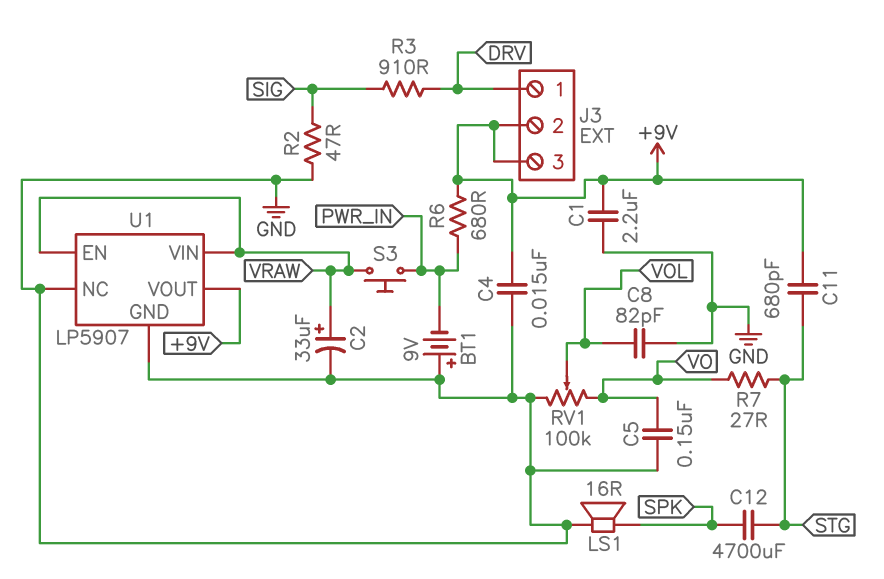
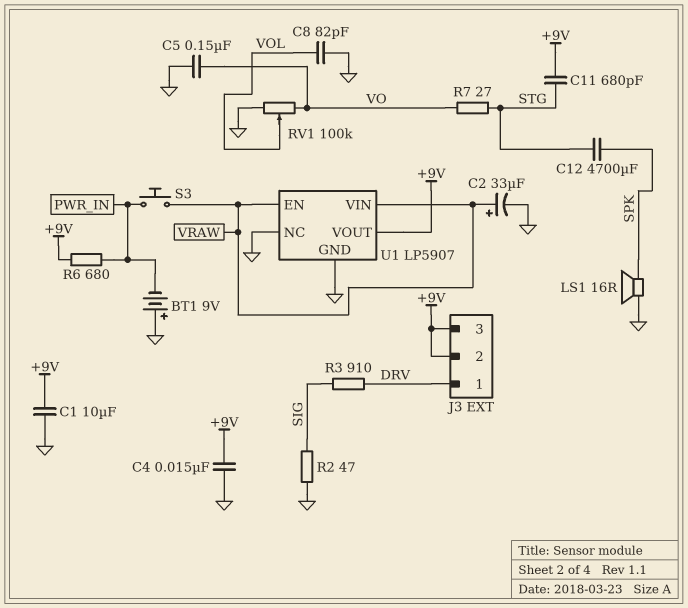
C1: 2.2uF (+9V, GND) -> 10uF (+9V, GND)

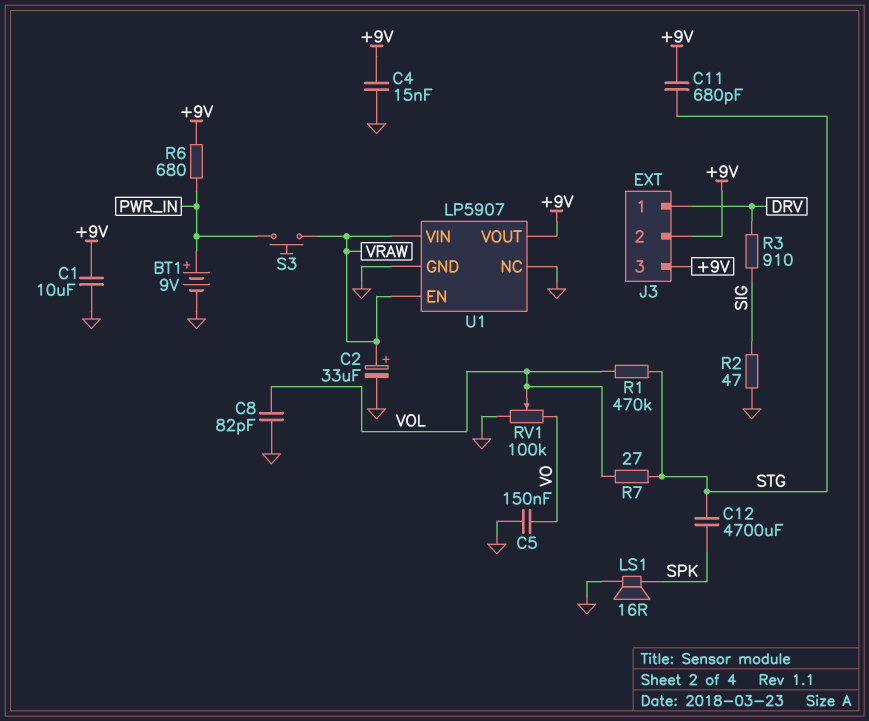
BT1: 9V (plus GND, minus PWR_IN) -> 9V (plus PWR_IN, minus GND)
R1: none -> 470k (STG, VOL)
R7: 27 (STG, VO) -> 27 (STG, VOL)

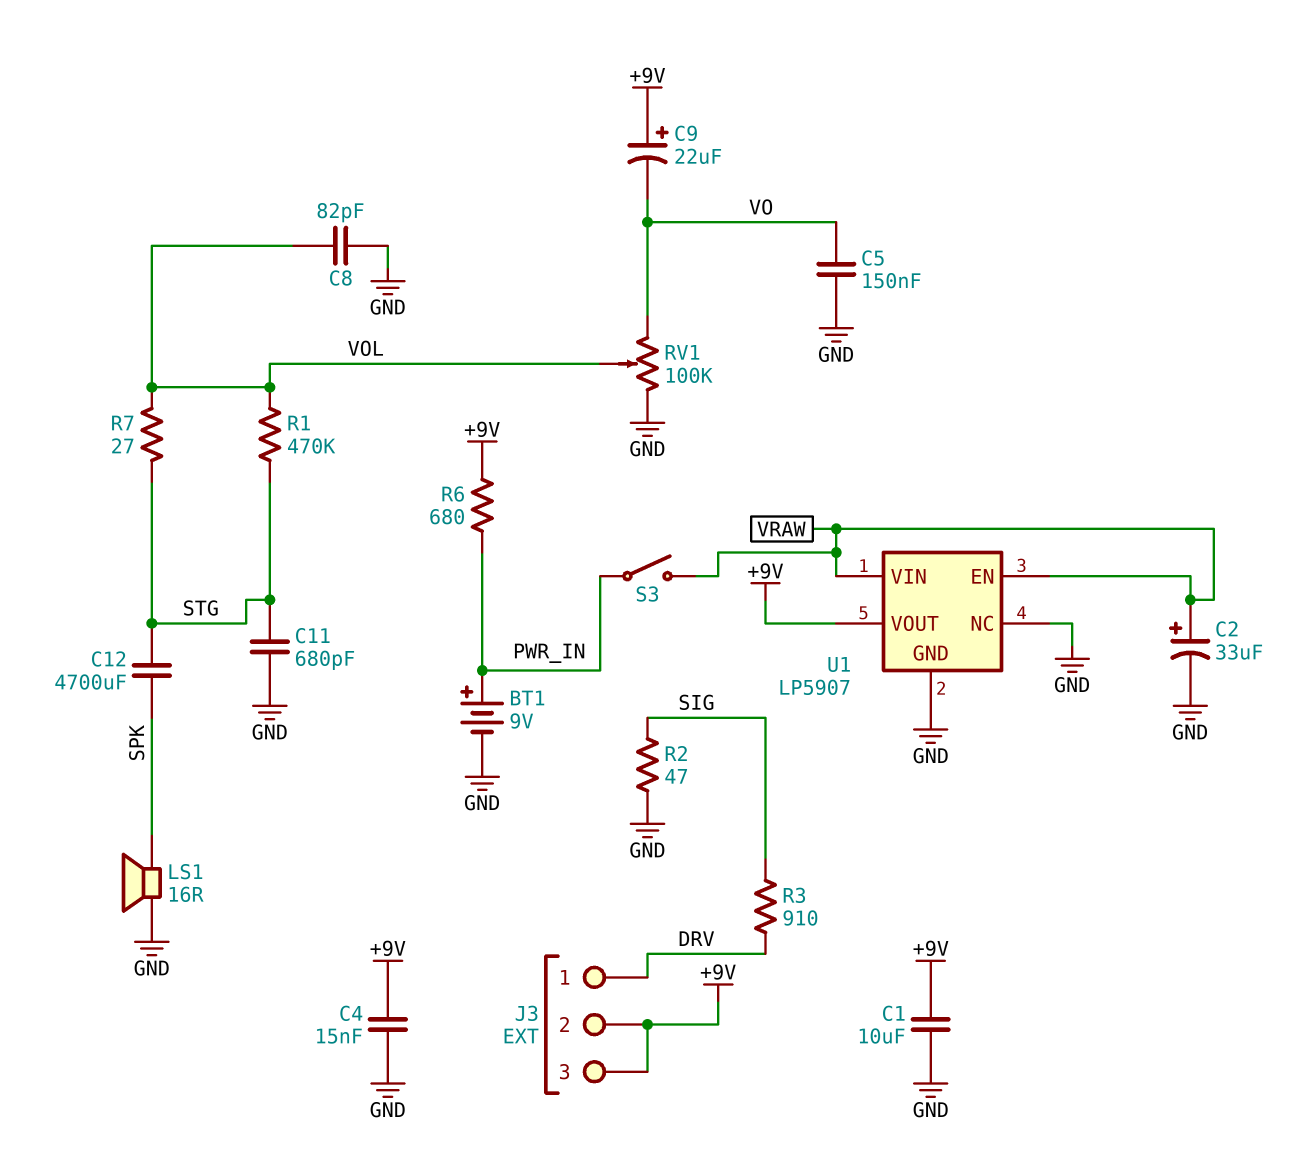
C9: none -> 22uF (plus +9V, minus VO)
C11: 680pF (+9V, STG) -> 680pF (GND, STG)
S3: button (PWR_IN, VRAW) -> switch (PWR_IN, VRAW)

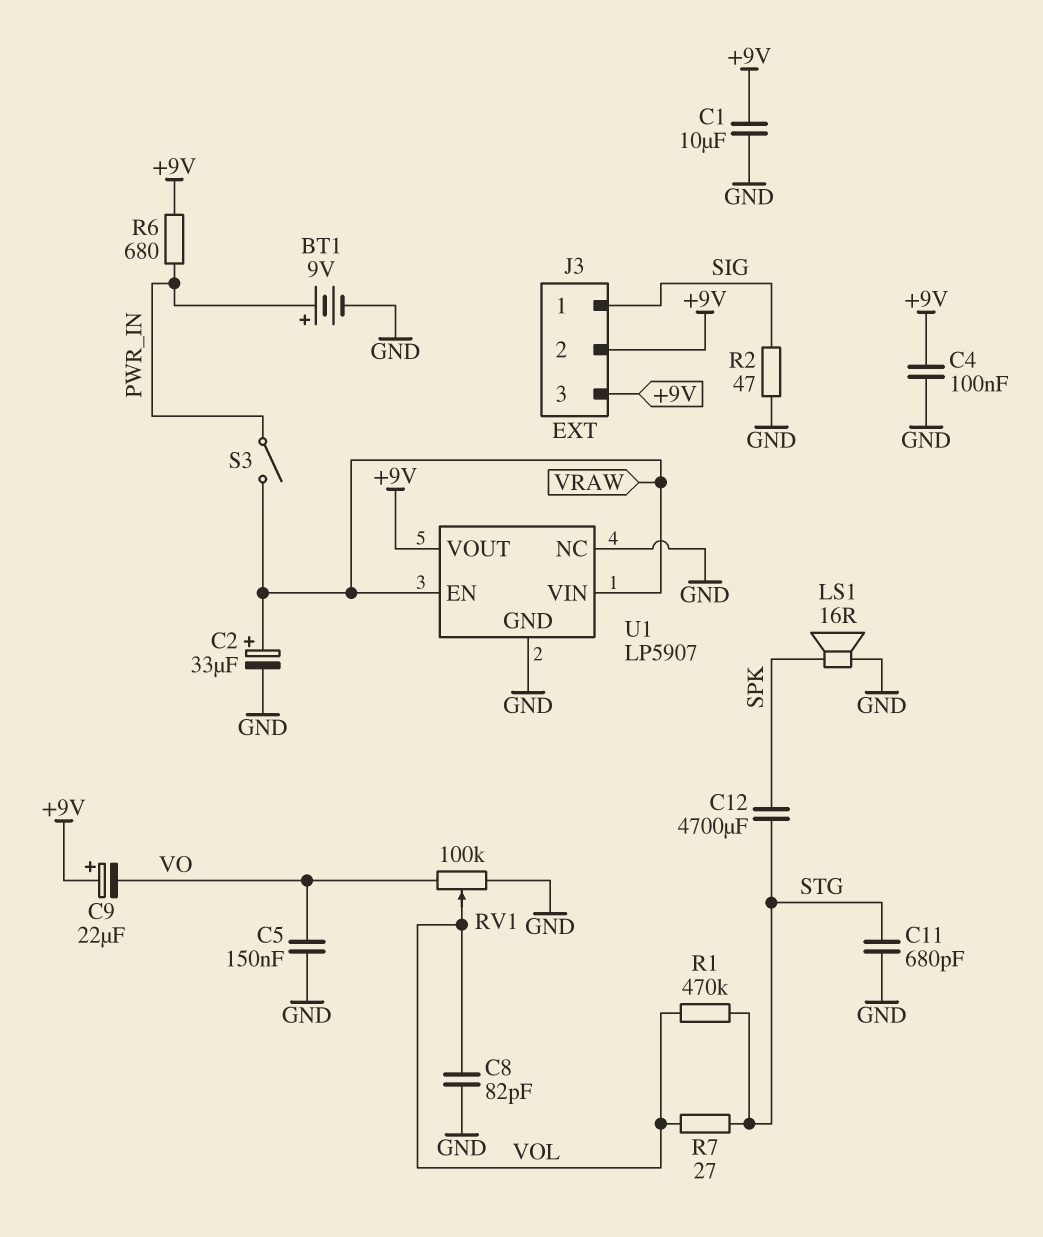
C4: 15nF (+9V, GND) -> 100nF (+9V, GND)
J3 pin 1: DRV -> SIG
R3: 910 (DRV, SIG) -> none

